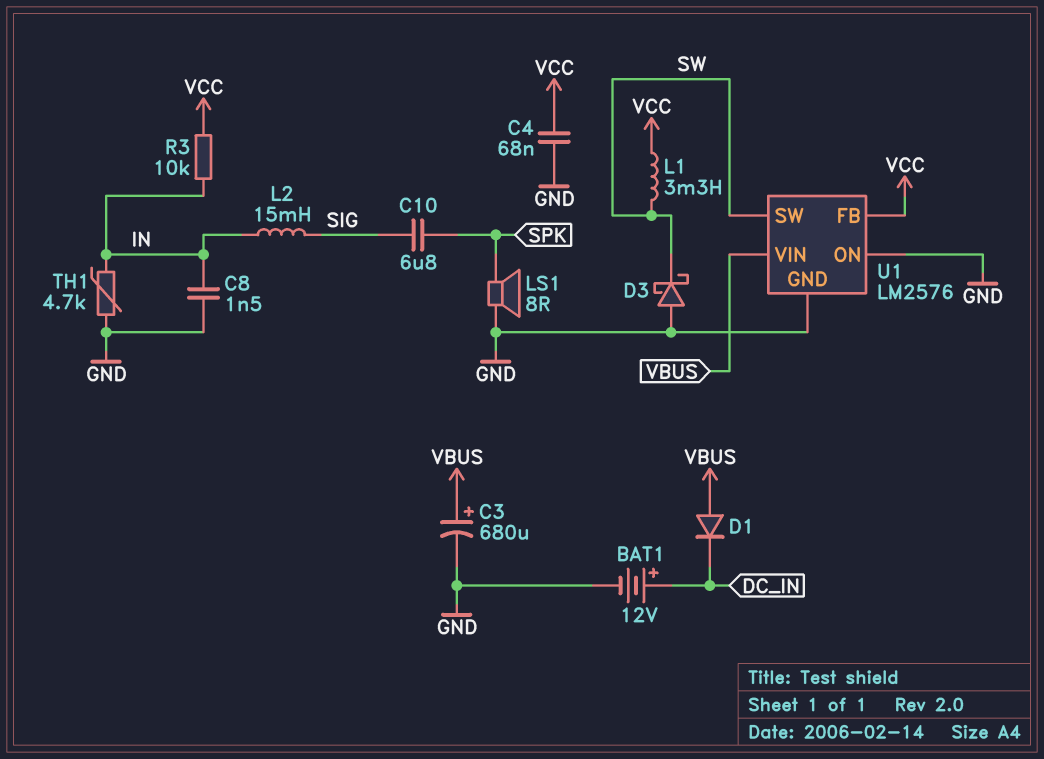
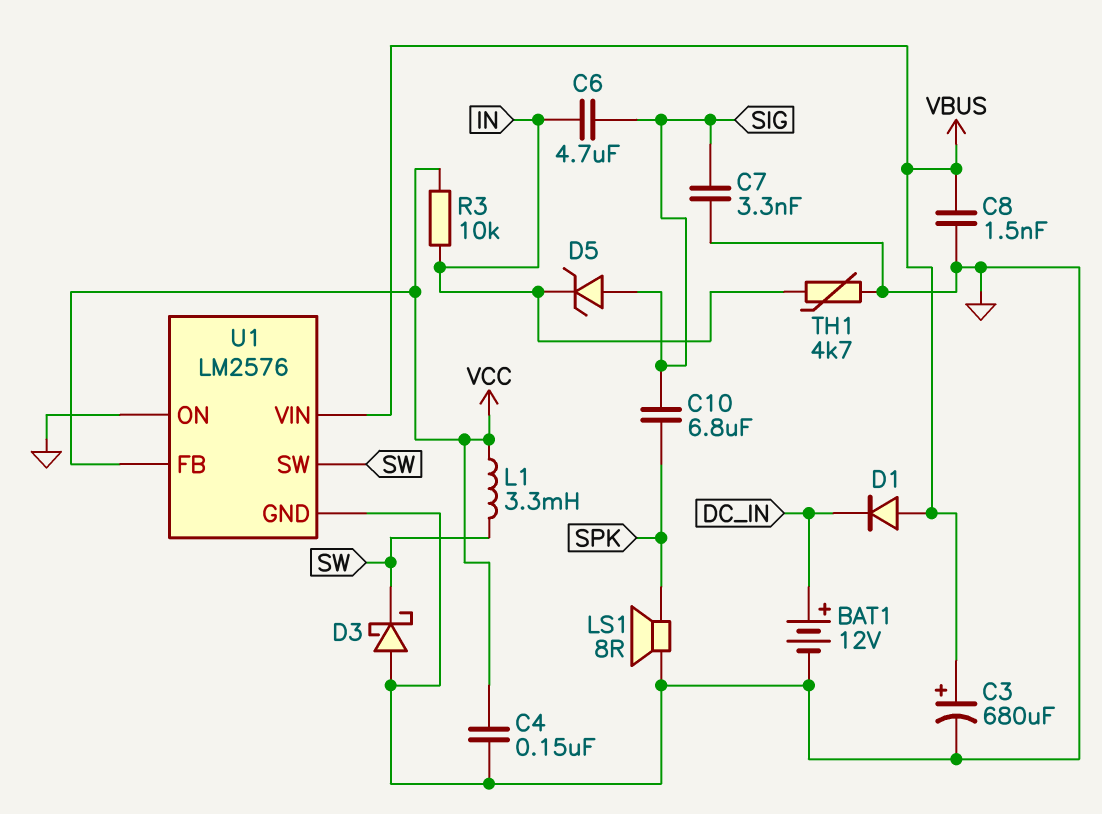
C4: 68nF (GND, VCC) -> 150nF (GND, VCC)
C6: none -> 4.7uF (IN, SIG)
C7: none -> 3.3nF (GND, SIG)
C8: 1.5nF (GND, IN) -> 1.5nF (GND, VBUS)
D5: none -> zener (A SIG, K IN)
L2: 15mH (IN, SIG) -> none

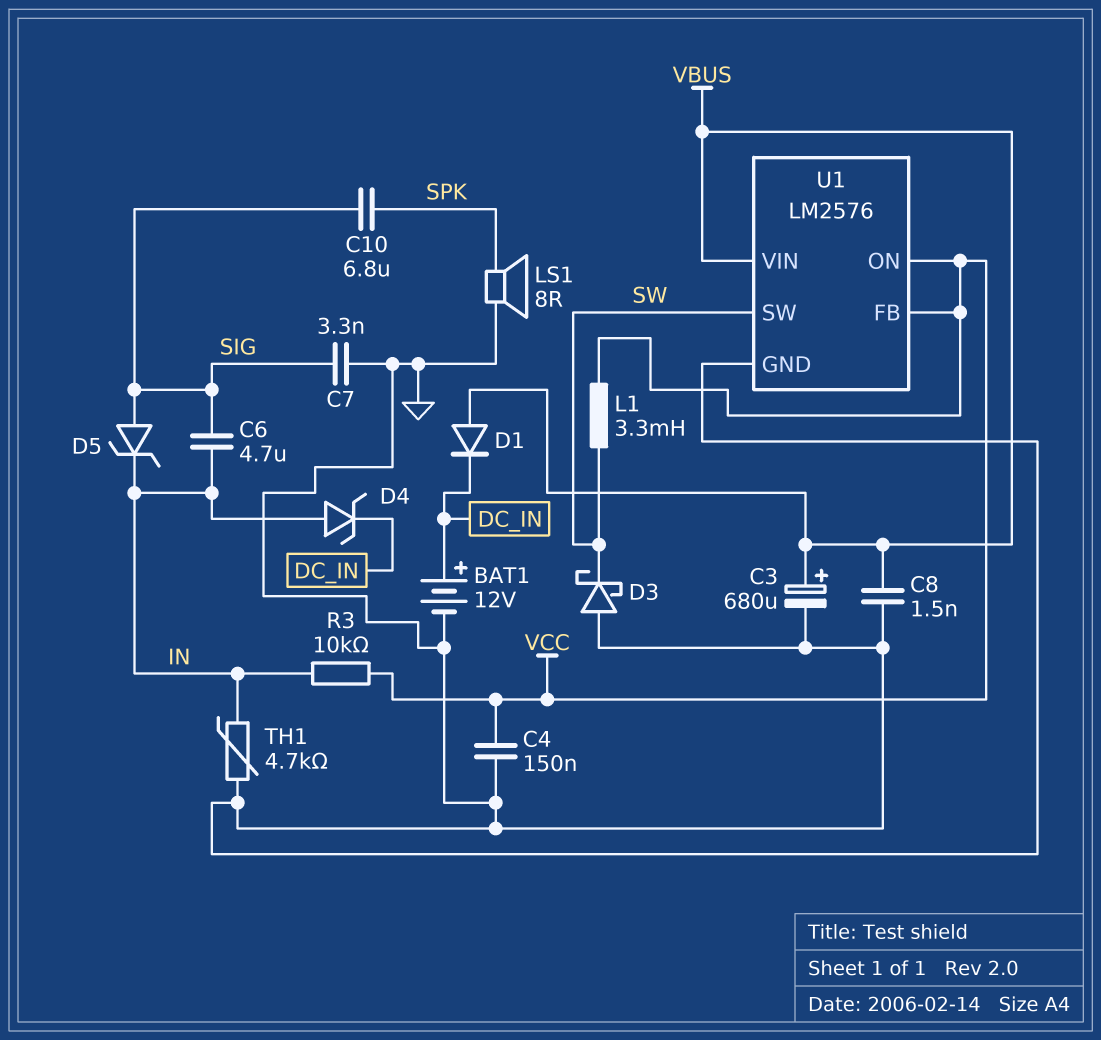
D4: none -> zener (A IN, K DC_IN)
U1 pin ON: GND -> VCC

